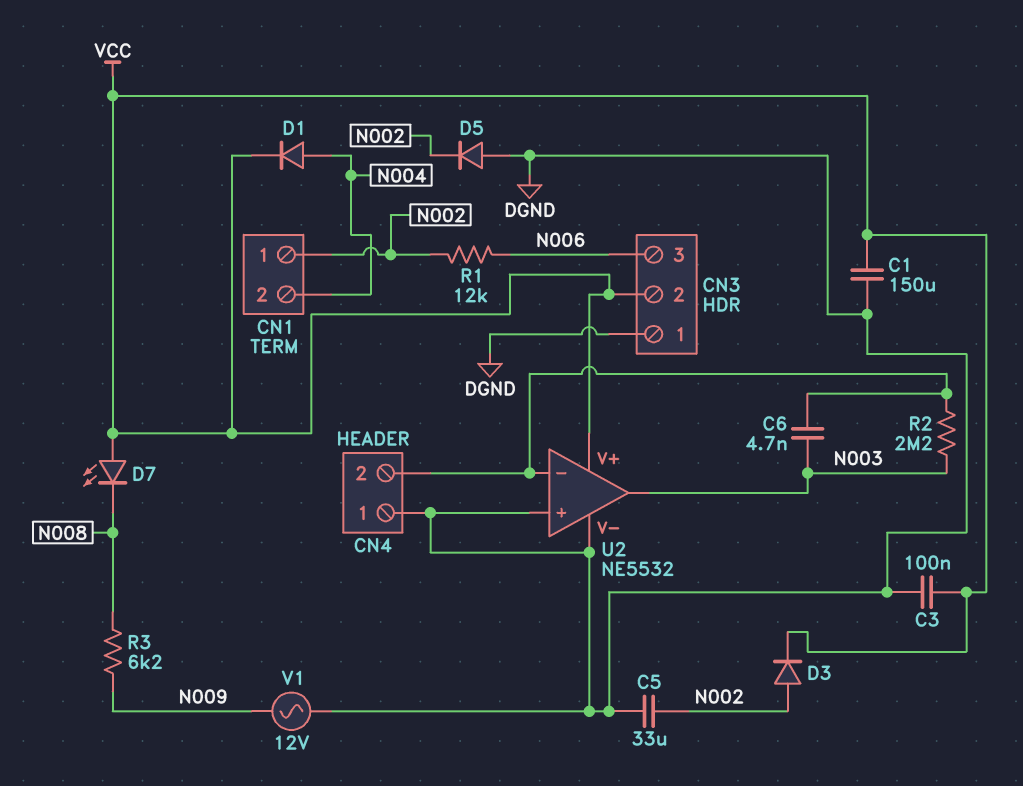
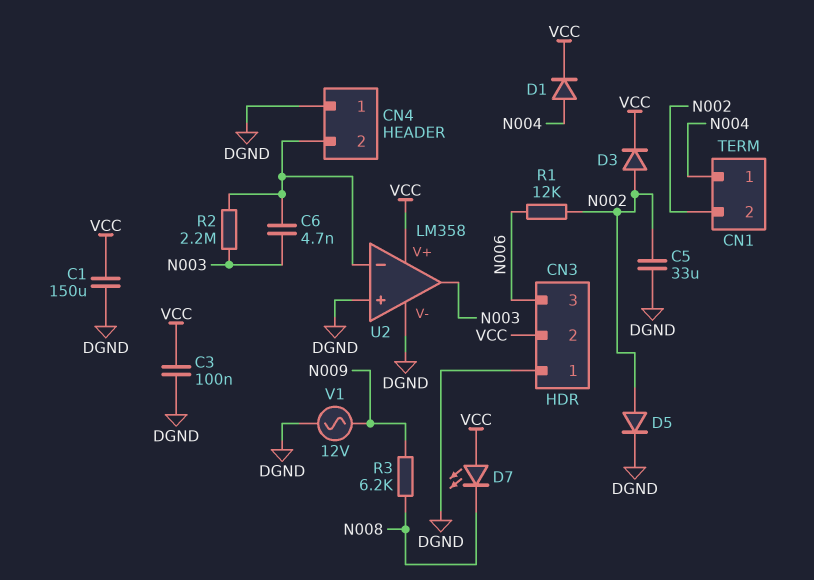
CN1 pin 1: N002 -> N004
CN1 pin 2: N004 -> N002
D5: diode (A DGND, K N002) -> diode (A N002, K DGND)
U2: NE5532 -> LM358

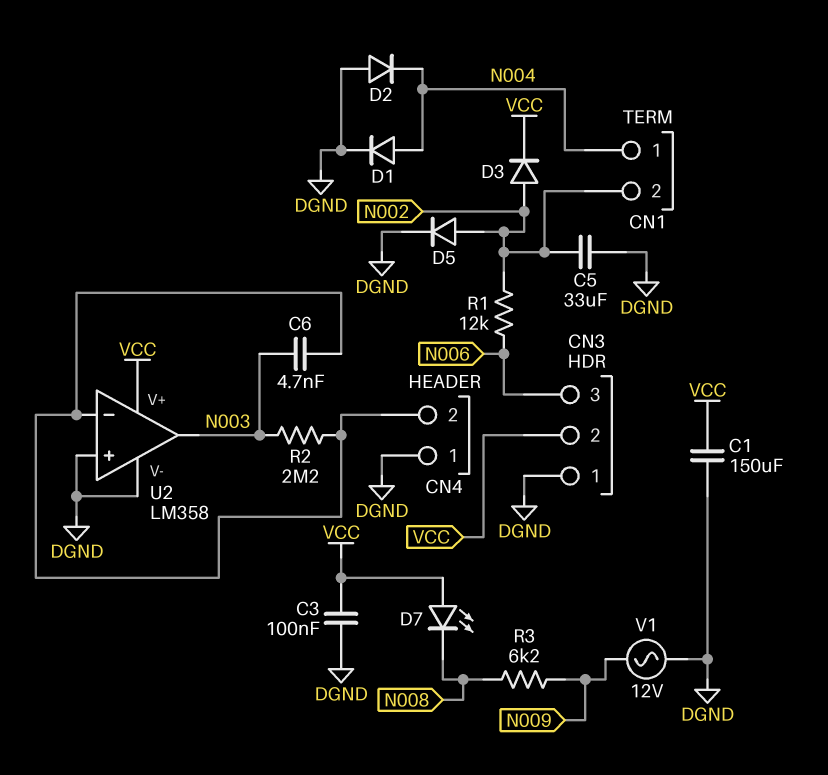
D1: diode (A N004, K VCC) -> diode (A N004, K DGND)
D2: none -> diode (A DGND, K N004)

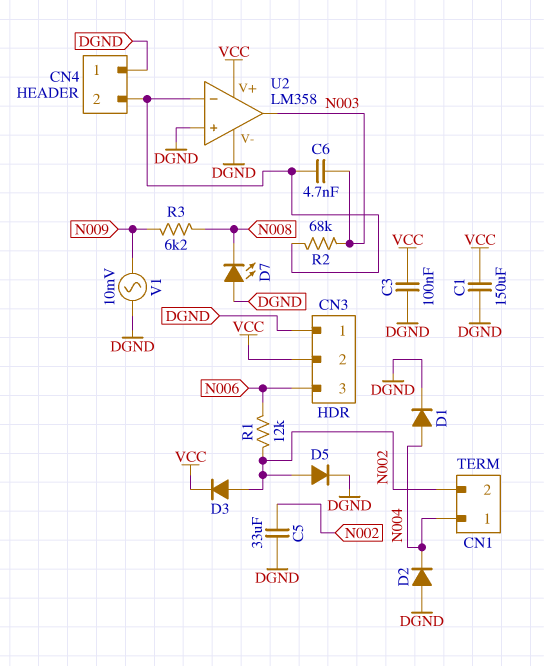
D7: LED (A VCC, K N008) -> LED (A DGND, K N008)
R2: 2.2M (CN4/2, N003) -> 68k (CN4/2, N003)
V1: AC 12V (DGND, N009) -> AC 10mV (DGND, N009)

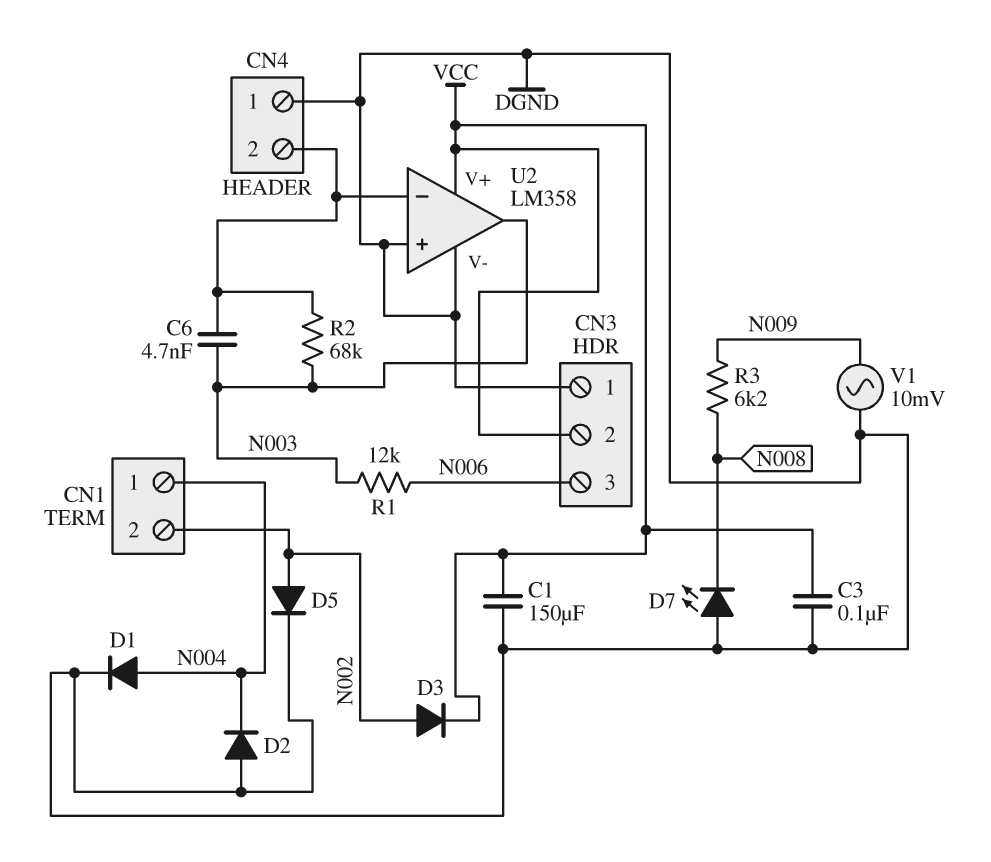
C5: 33uF (DGND, N002) -> none
R1: 12k (N002, N006) -> 12k (N003, N006)

